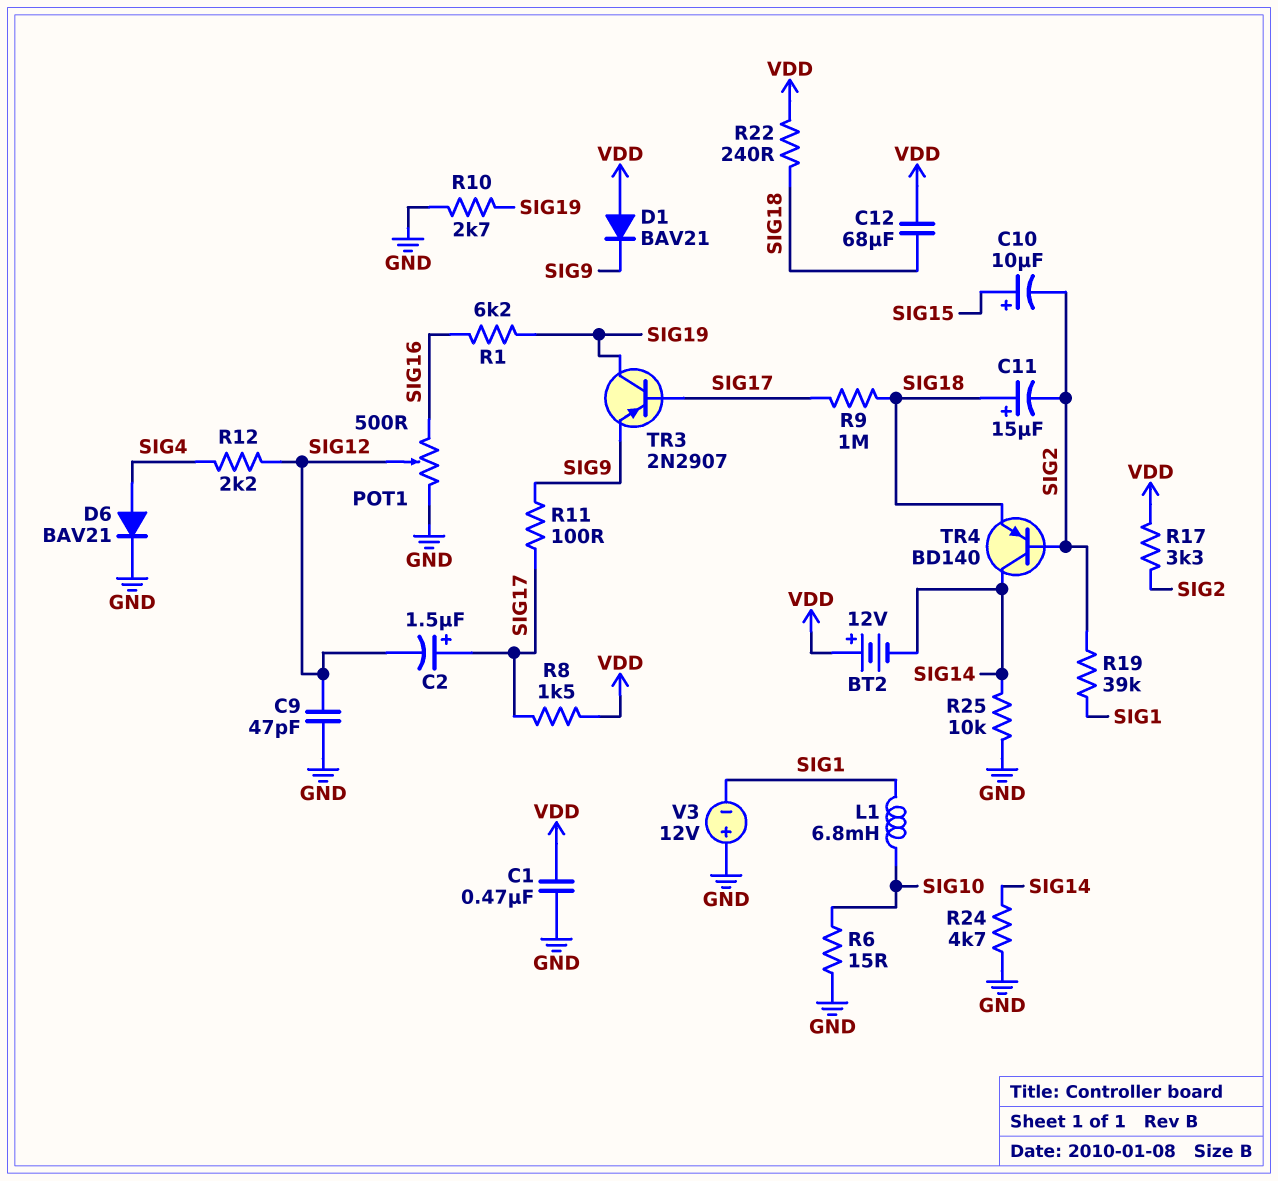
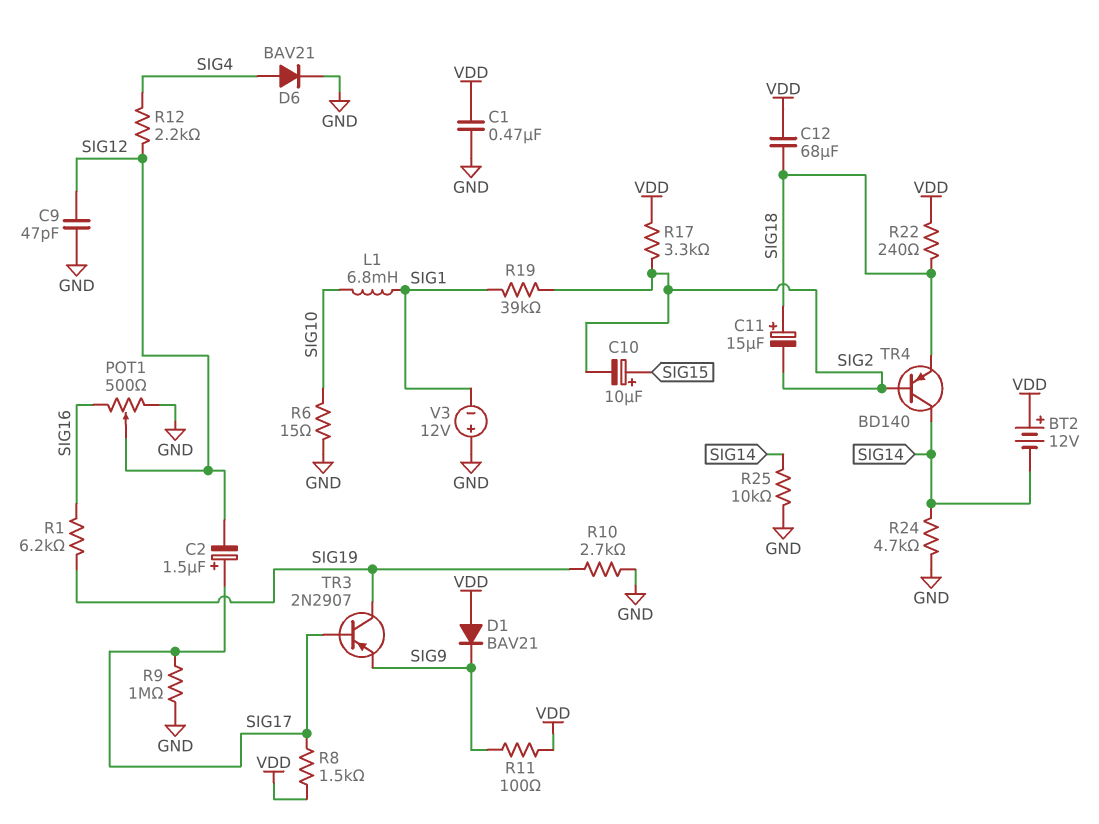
R9: 1M (SIG17, SIG18) -> 1M (GND, SIG17)
R11: 100 (SIG9, SIG17) -> 100 (SIG9, VDD)

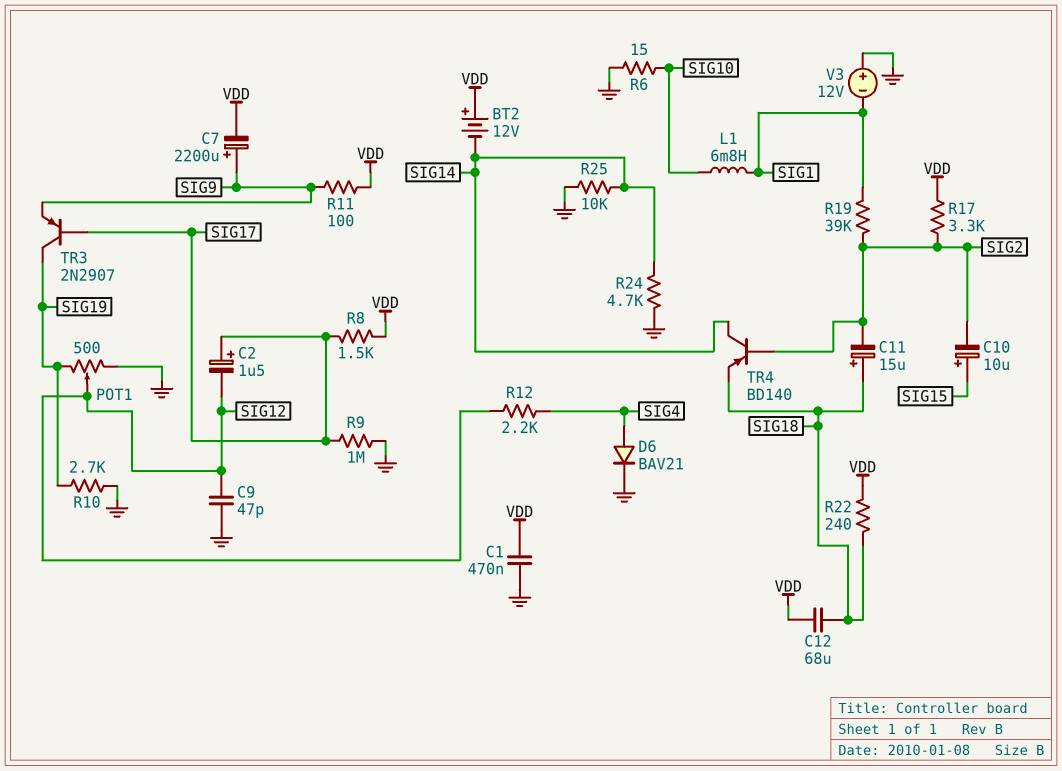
C7: none -> 2200uF (plus SIG9, minus VDD)
D1: diode BAV21 (A VDD, K SIG9) -> none
POT1: 500 (GND, SIG16, wiper SIG12) -> 500 (GND, SIG19, wiper SIG12)
R1: 6.2k (SIG16, SIG19) -> none

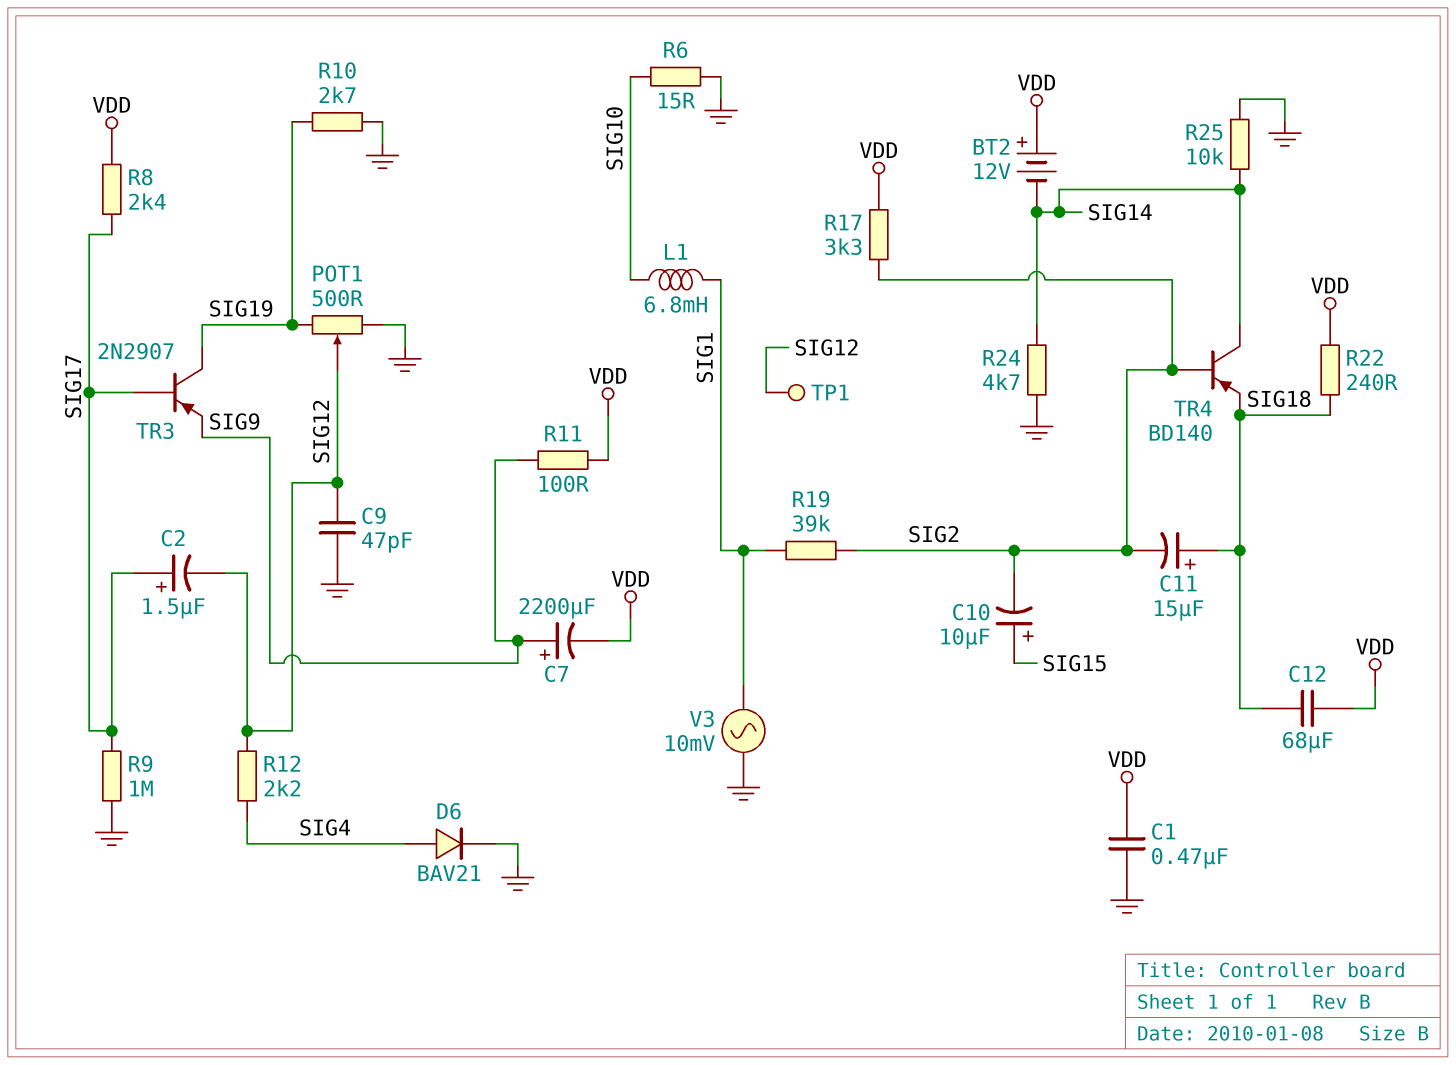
R8: 1.5k (SIG17, VDD) -> 2.4k (SIG17, VDD)
TP1: none -> test point (SIG12)
V3: 12V (plus GND, minus SIG1) -> AC 10mV (GND, SIG1)

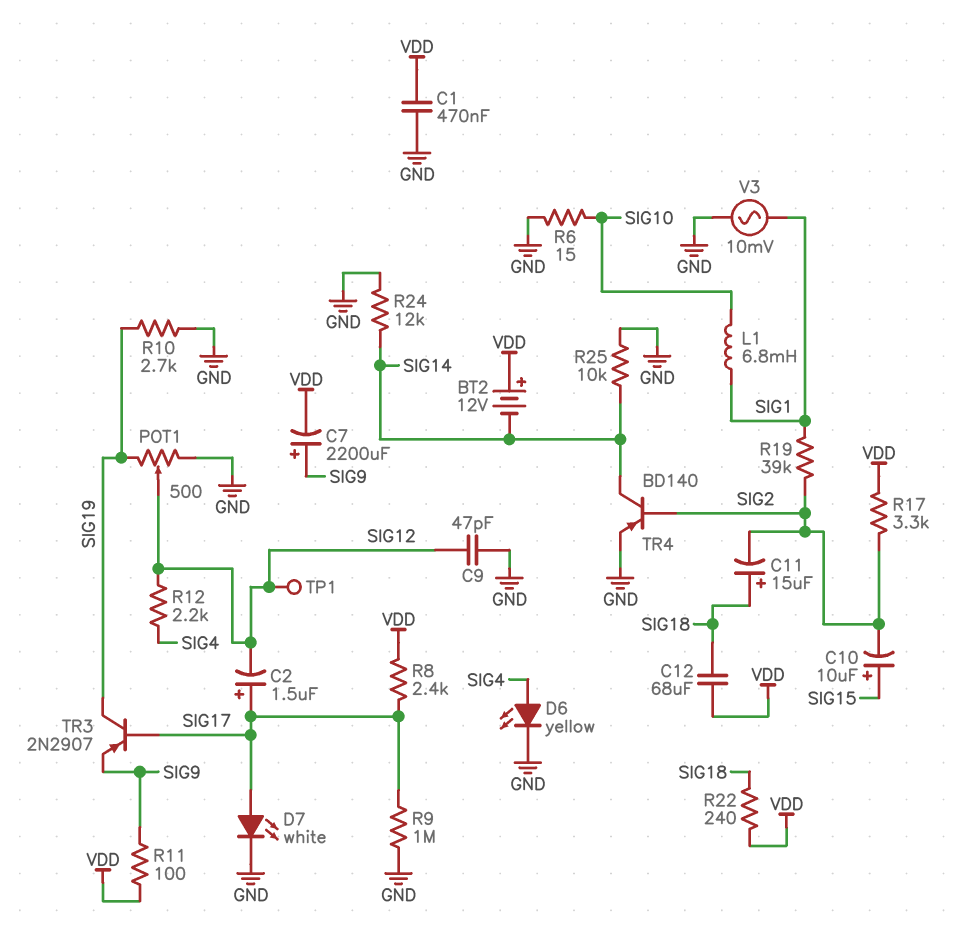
D6: diode BAV21 (A SIG4, K GND) -> LED yellow (A SIG4, K GND)
D7: none -> LED white (A SIG17, K GND)
R24: 4.7k (GND, SIG14) -> 12k (GND, SIG14)
TR4: PNP BD140 (B SIG2, C SIG14, E SIG18) -> PNP BD140 (B SIG2, C SIG14, E GND)

